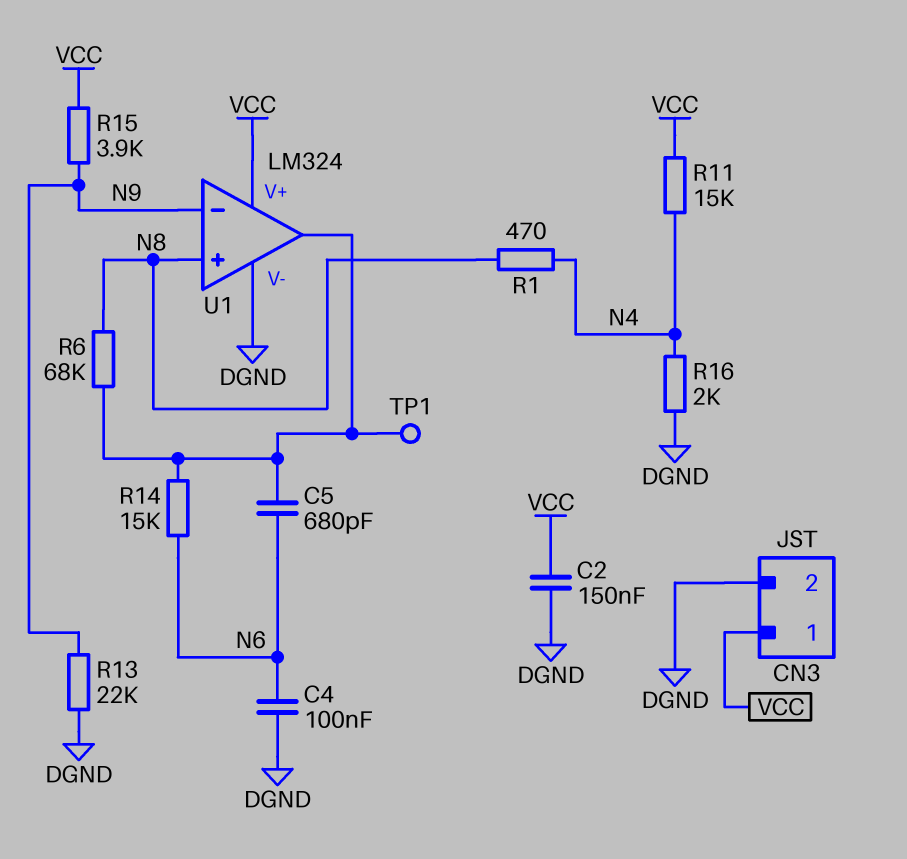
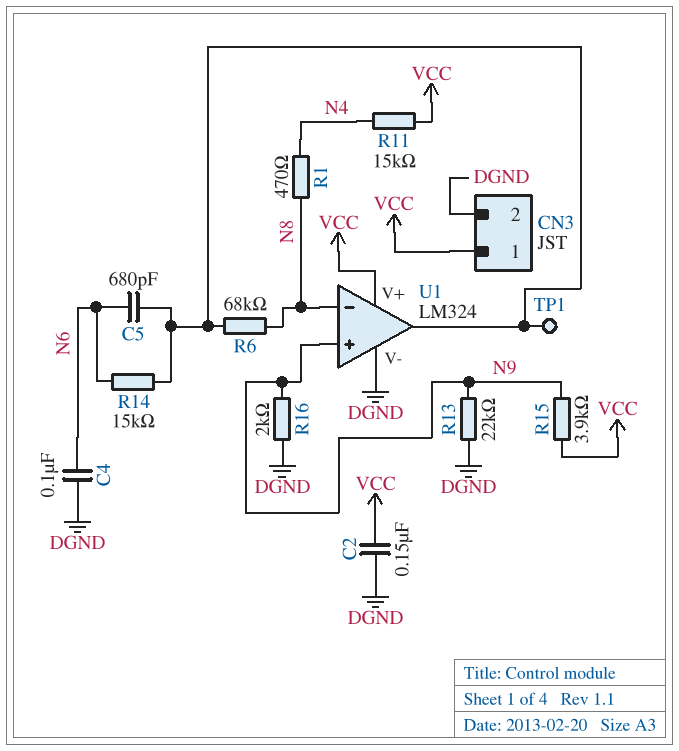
R16: 2k (DGND, N4) -> 2k (DGND, N9)
U1 pin in+: N8 -> N9
U1 pin in-: N9 -> N8

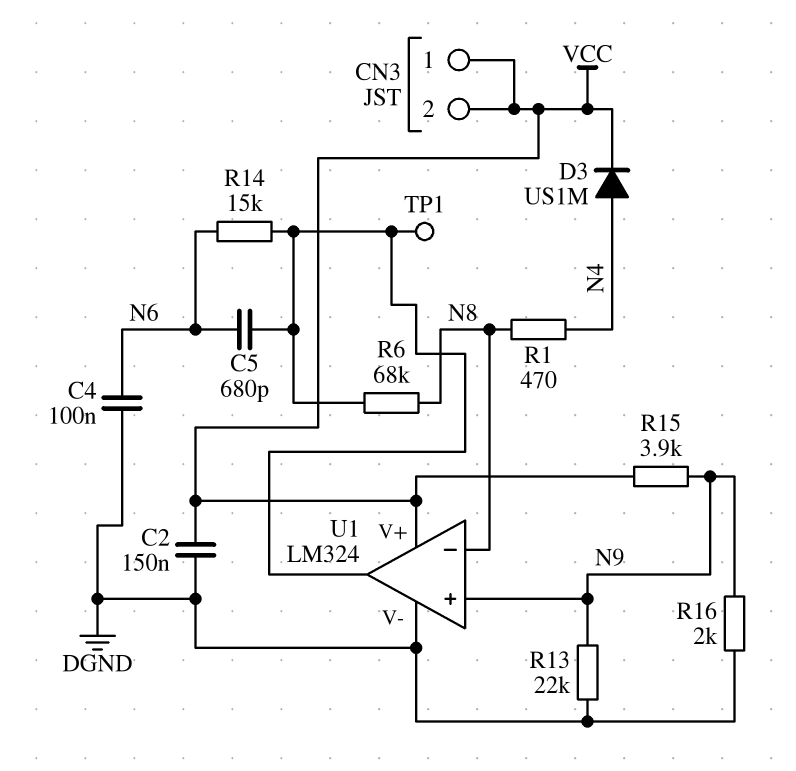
CN3 pin 2: DGND -> VCC
D3: none -> diode US1M (A N4, K VCC)
R11: 15k (N4, VCC) -> none

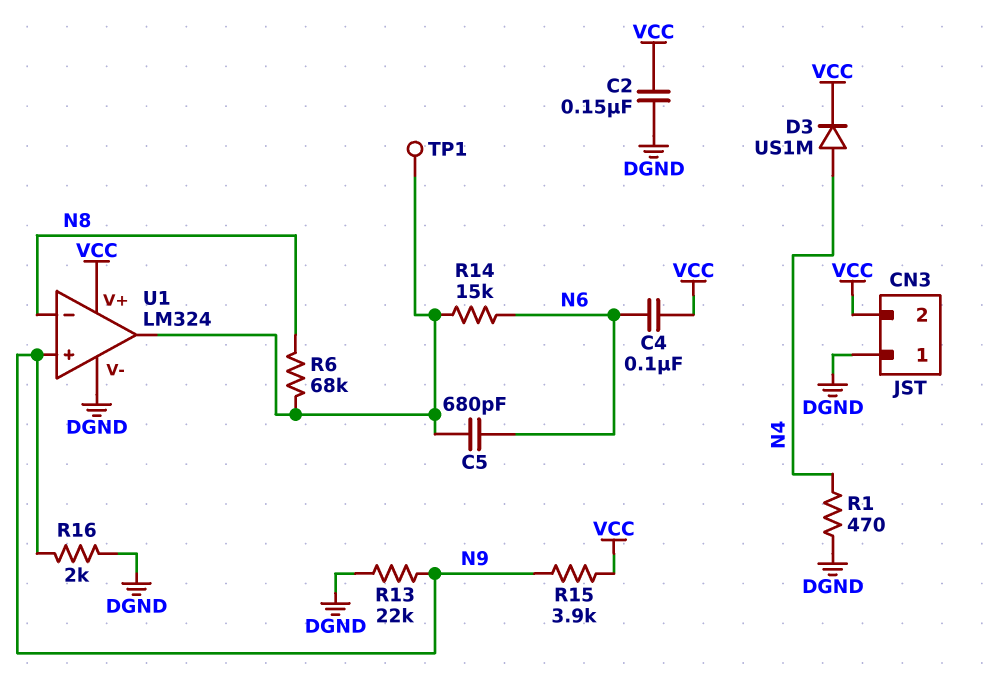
C4: 100nF (DGND, N6) -> 100nF (N6, VCC)
CN3 pin 1: VCC -> DGND
R1: 470 (N4, N8) -> 470 (DGND, N4)

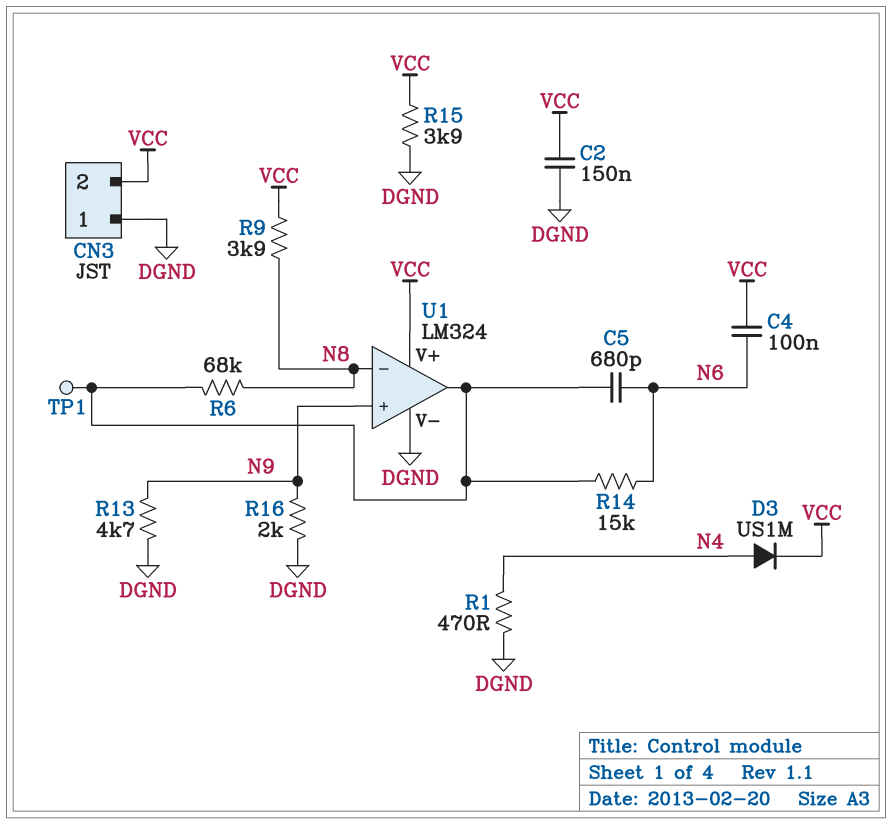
R9: none -> 3.9k (N8, VCC)
R13: 22k (DGND, N9) -> 4.7k (DGND, N9)
R15: 3.9k (N9, VCC) -> 3.9k (DGND, VCC)

